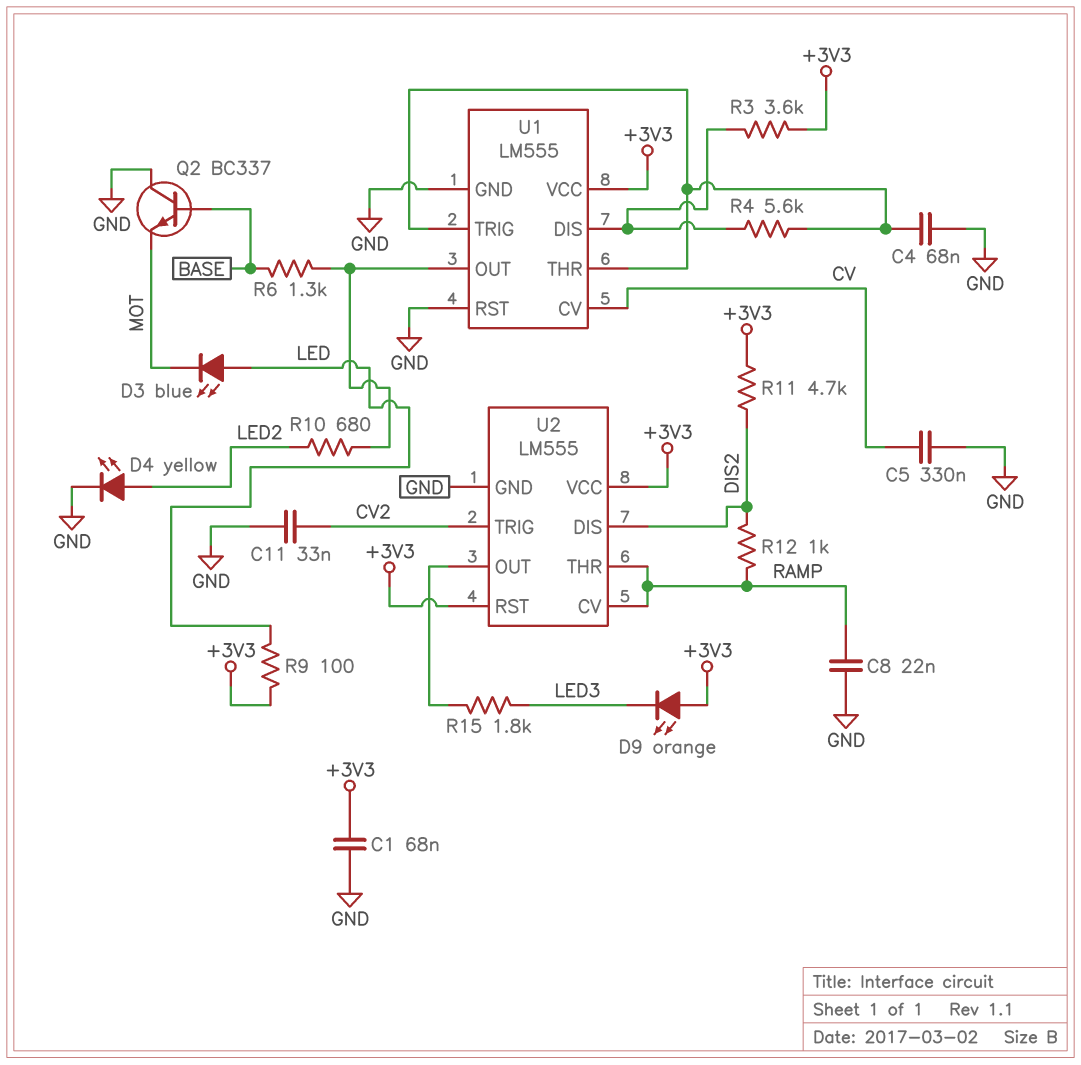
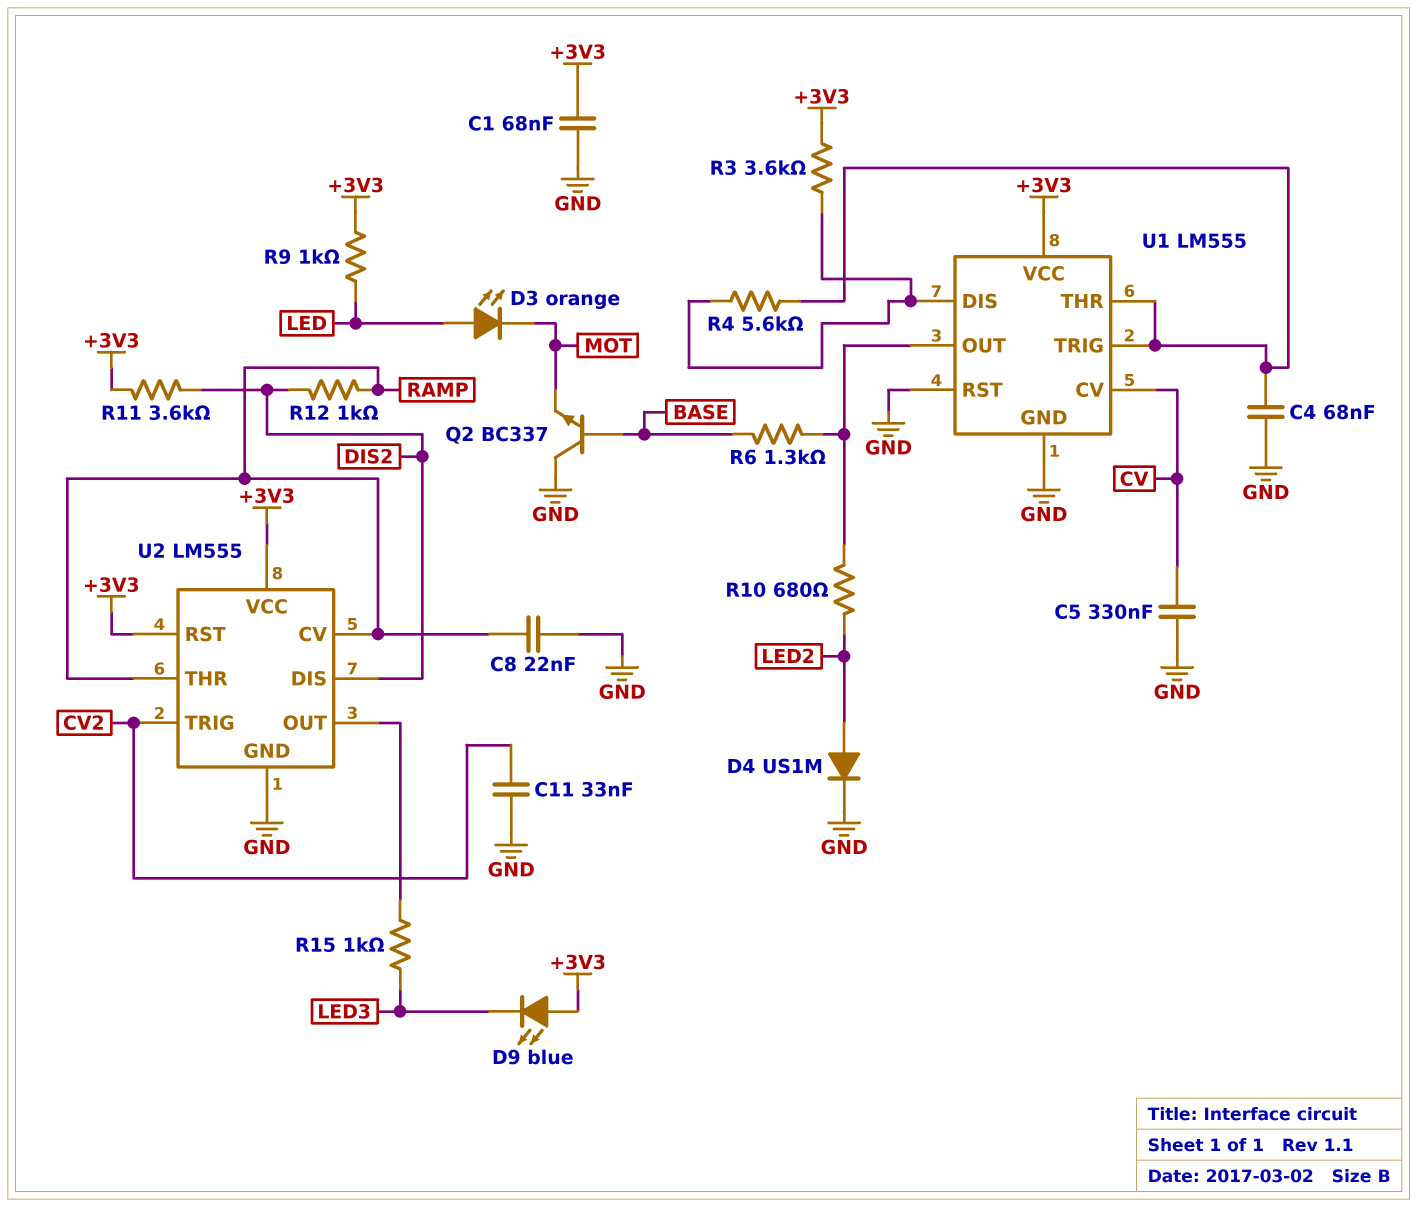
D3: LED blue (A LED, K MOT) -> LED orange (A LED, K MOT)
D4: LED yellow (A LED2, K GND) -> diode US1M (A LED2, K GND)
D9: LED orange (A +3V3, K LED3) -> LED blue (A +3V3, K LED3)
R9: 100 (+3V3, LED) -> 1k (+3V3, LED)
R11: 4.7k (+3V3, DIS2) -> 3.6k (+3V3, DIS2)
R15: 1.8k (LED3, U2/OUT) -> 1k (LED3, U2/OUT)

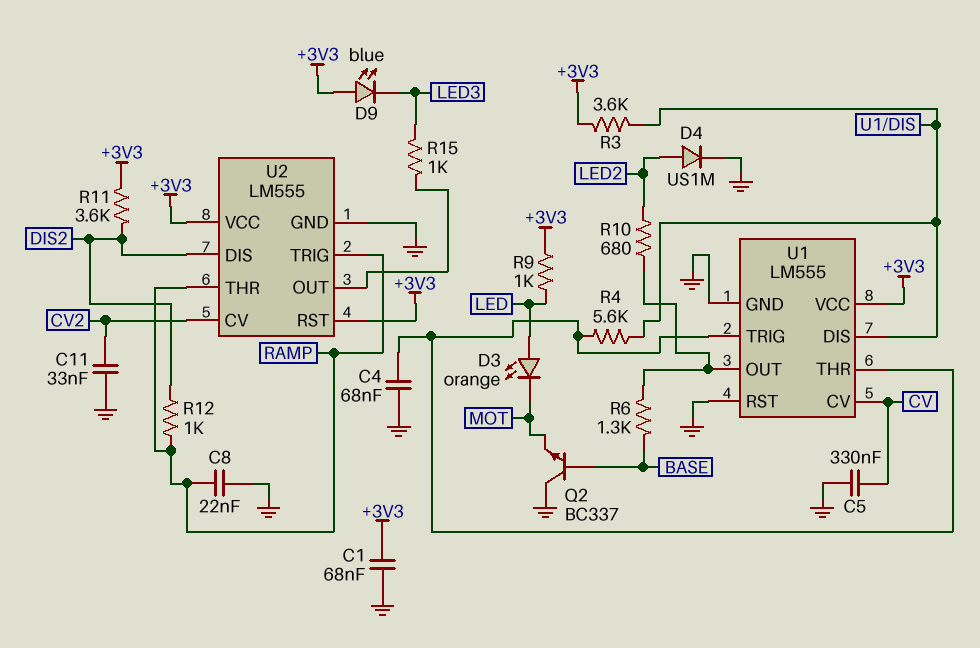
U2 pin CV: RAMP -> CV2
U2 pin TRIG: CV2 -> RAMP

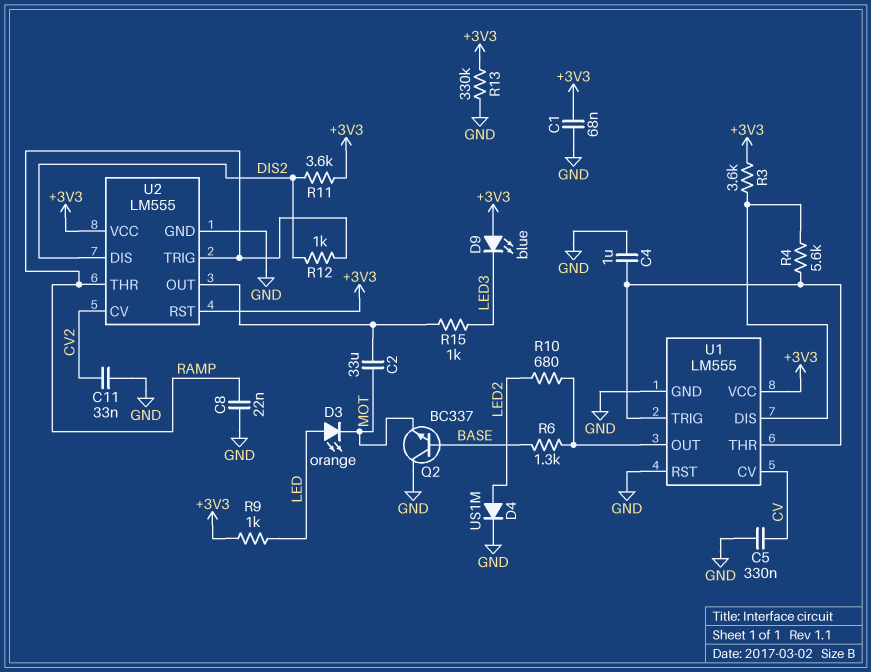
C2: none -> 33uF (MOT, U2/OUT)
C4: 68nF (GND, U1/THR) -> 1uF (GND, U1/THR)
R13: none -> 330k (+3V3, GND)

